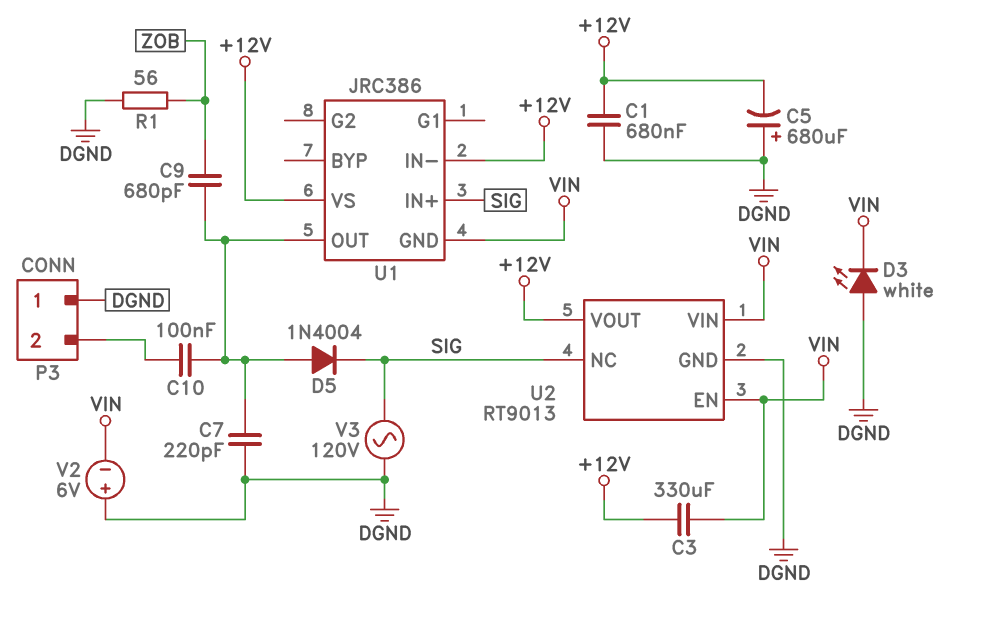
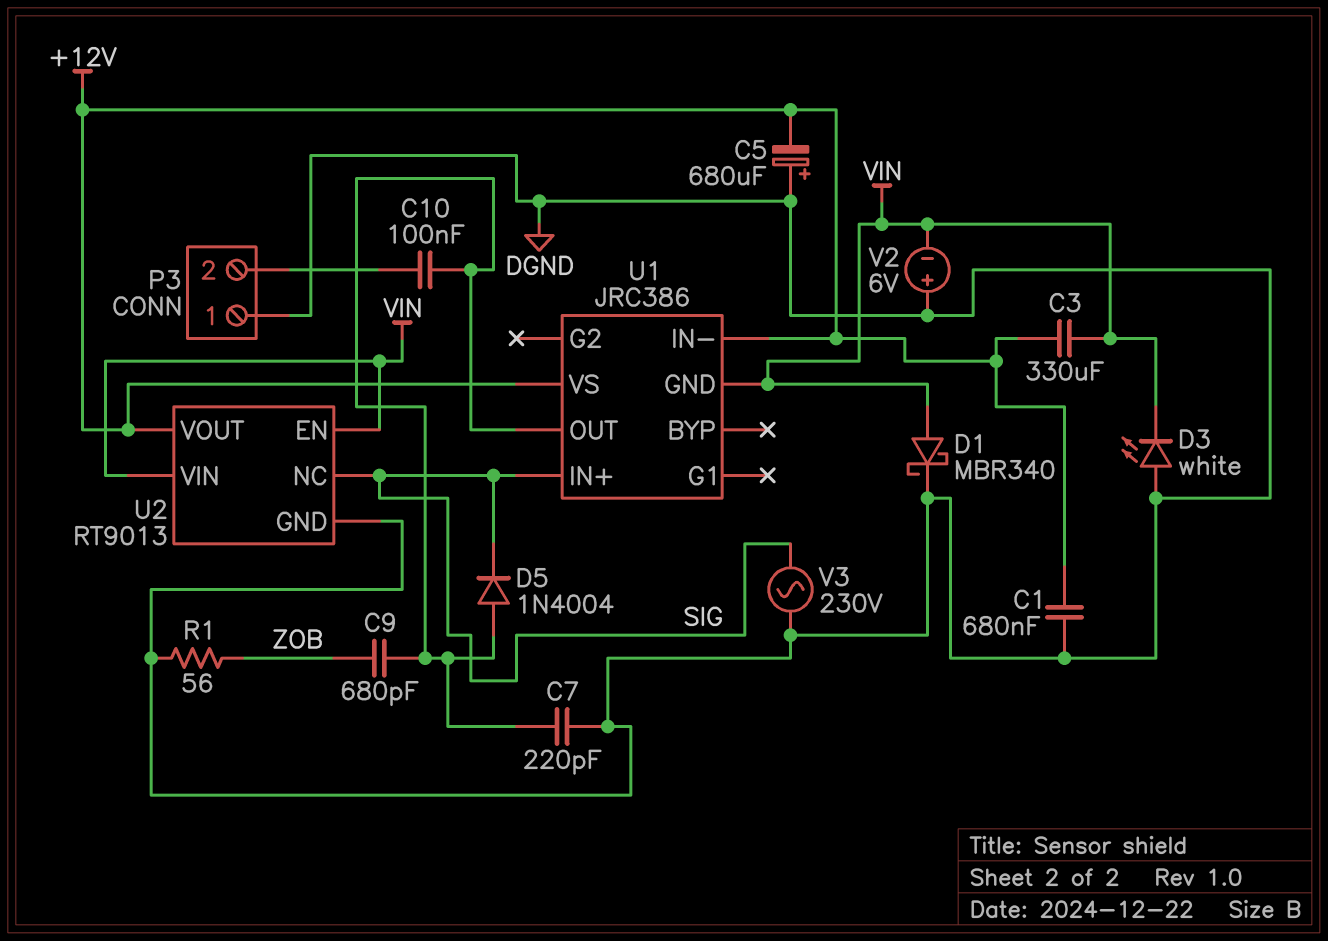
D1: none -> schottky MBR340 (A VIN, K DGND)
V3: AC 120V (DGND, SIG) -> AC 230V (DGND, SIG)

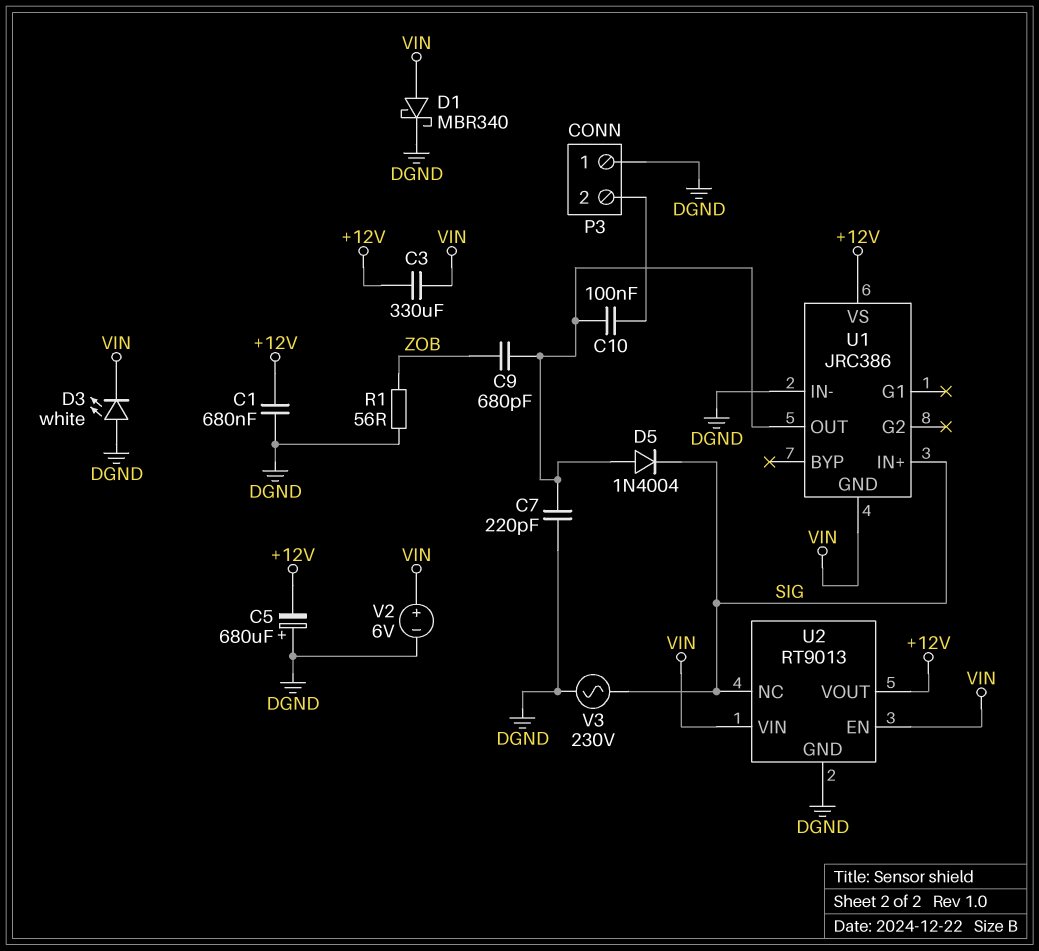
U1 pin IN-: +12V -> DGND
V2: 6V (plus DGND, minus VIN) -> 6V (plus VIN, minus DGND)

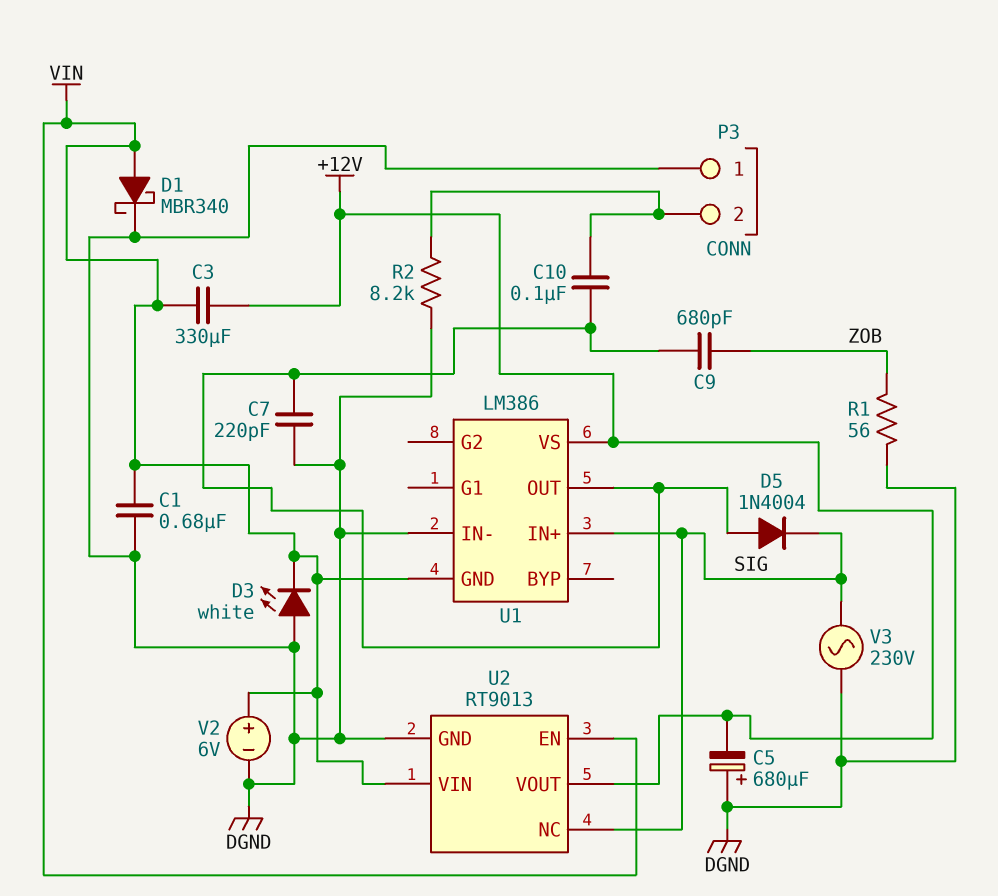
C1: 680nF (+12V, DGND) -> 680nF (DGND, VIN)
R2: none -> 8.2k (DGND, P3/2)
U1: JRC386 -> LM386

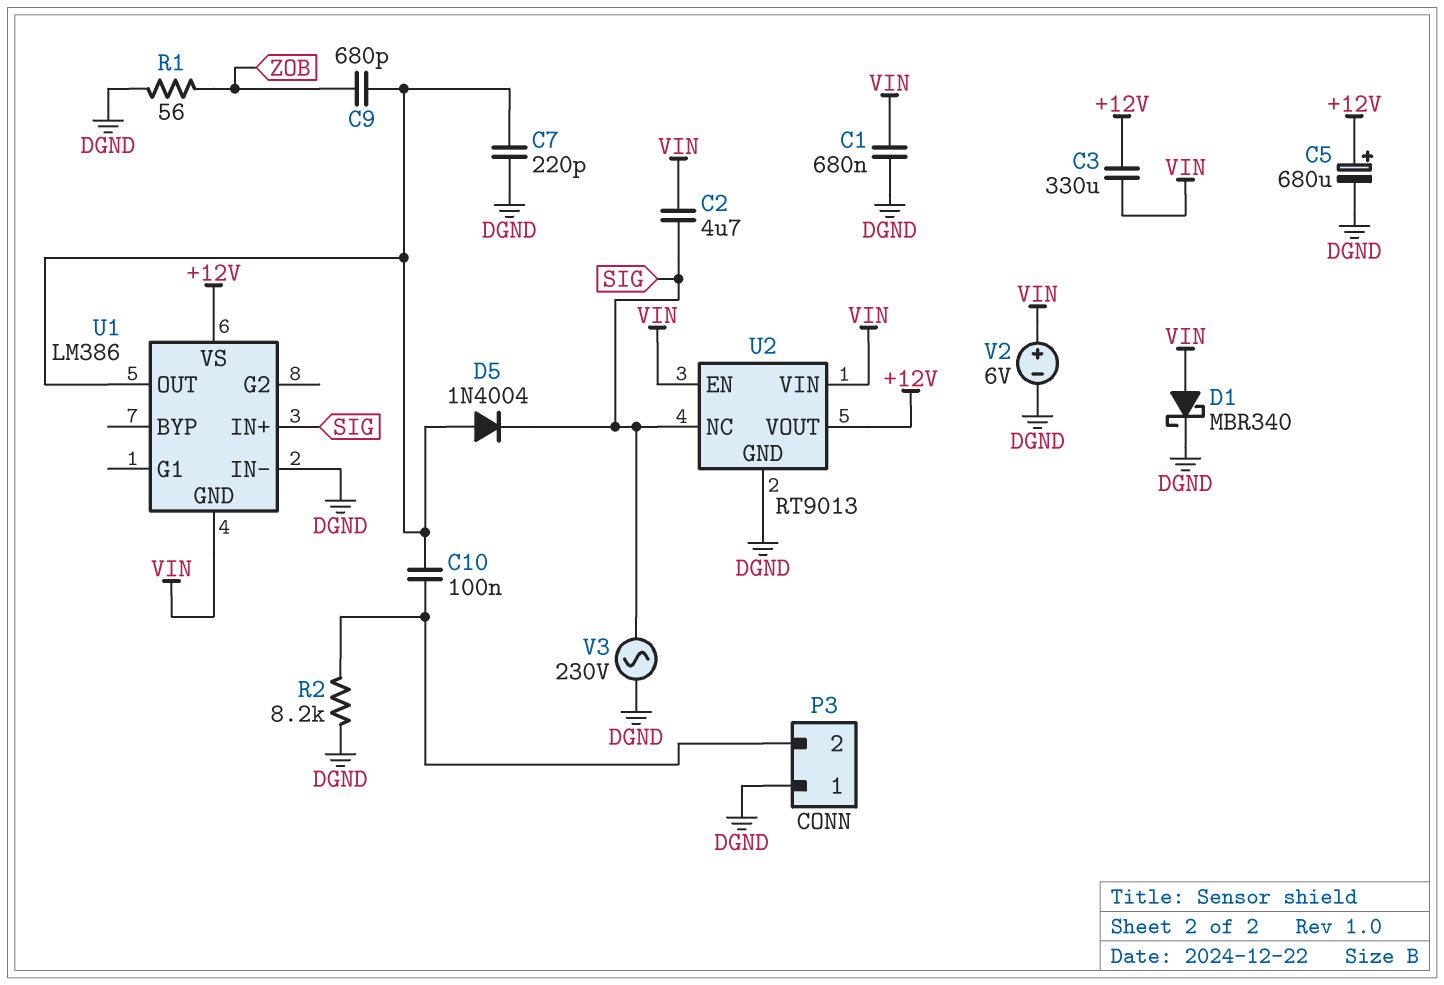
C2: none -> 4.7uF (SIG, VIN)
C5: 680uF (plus DGND, minus +12V) -> 680uF (plus +12V, minus DGND)
D3: LED white (A DGND, K VIN) -> none

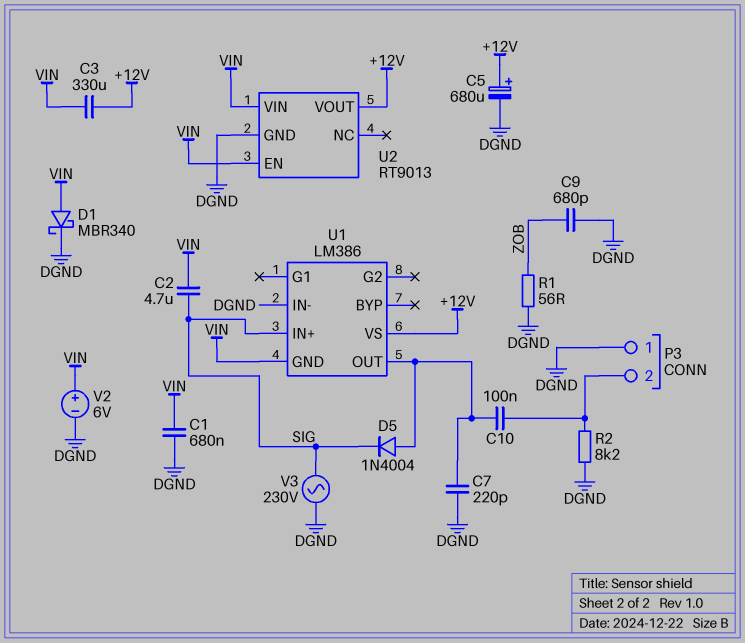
C9: 680pF (U1/OUT, ZOB) -> 680pF (DGND, ZOB)
U2 pin NC: SIG -> none

